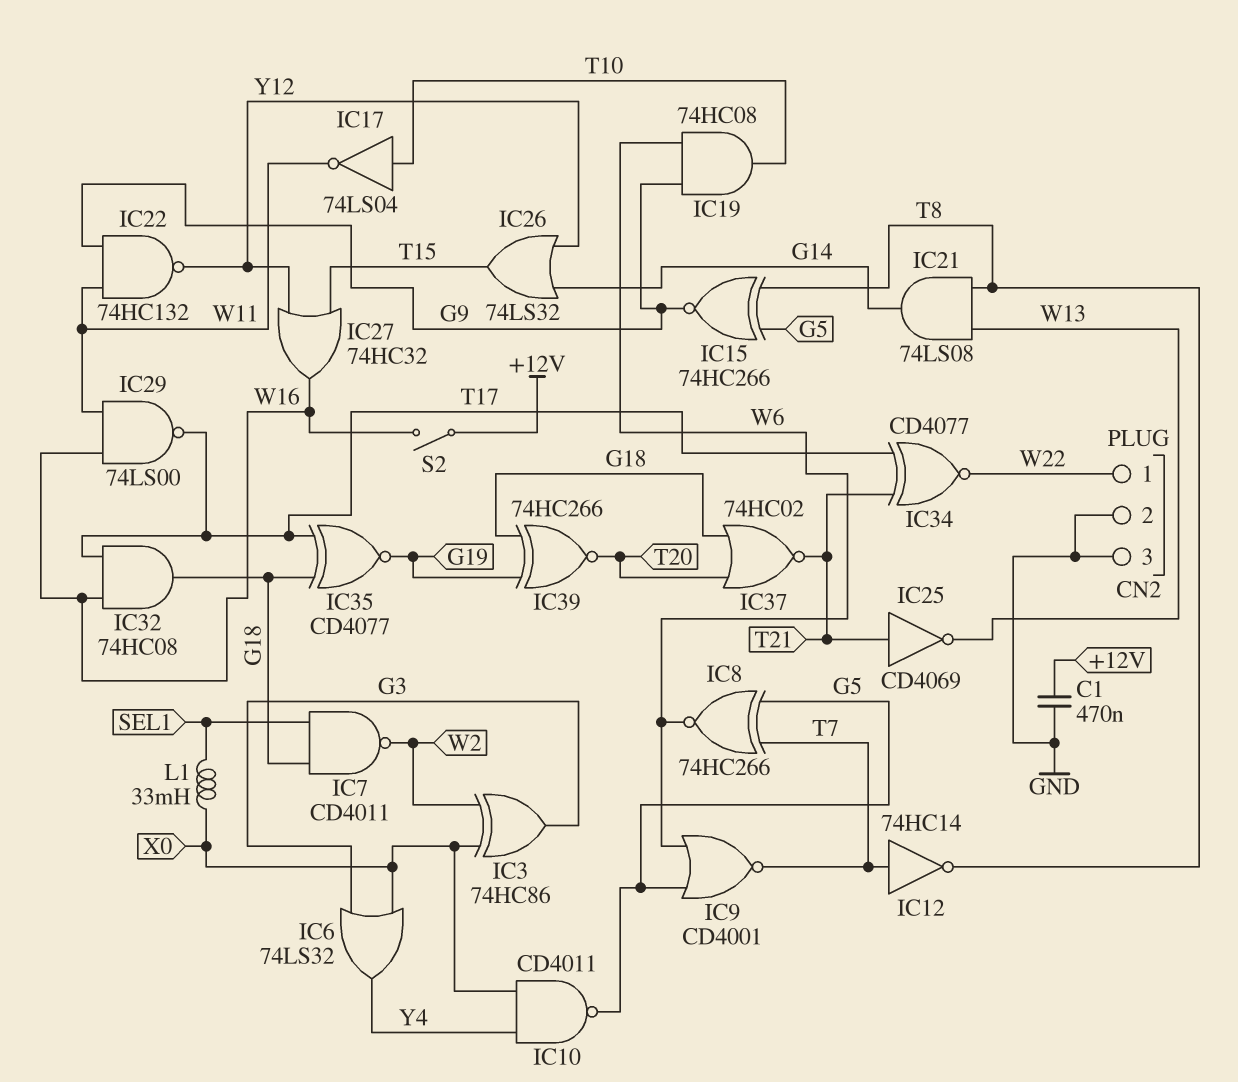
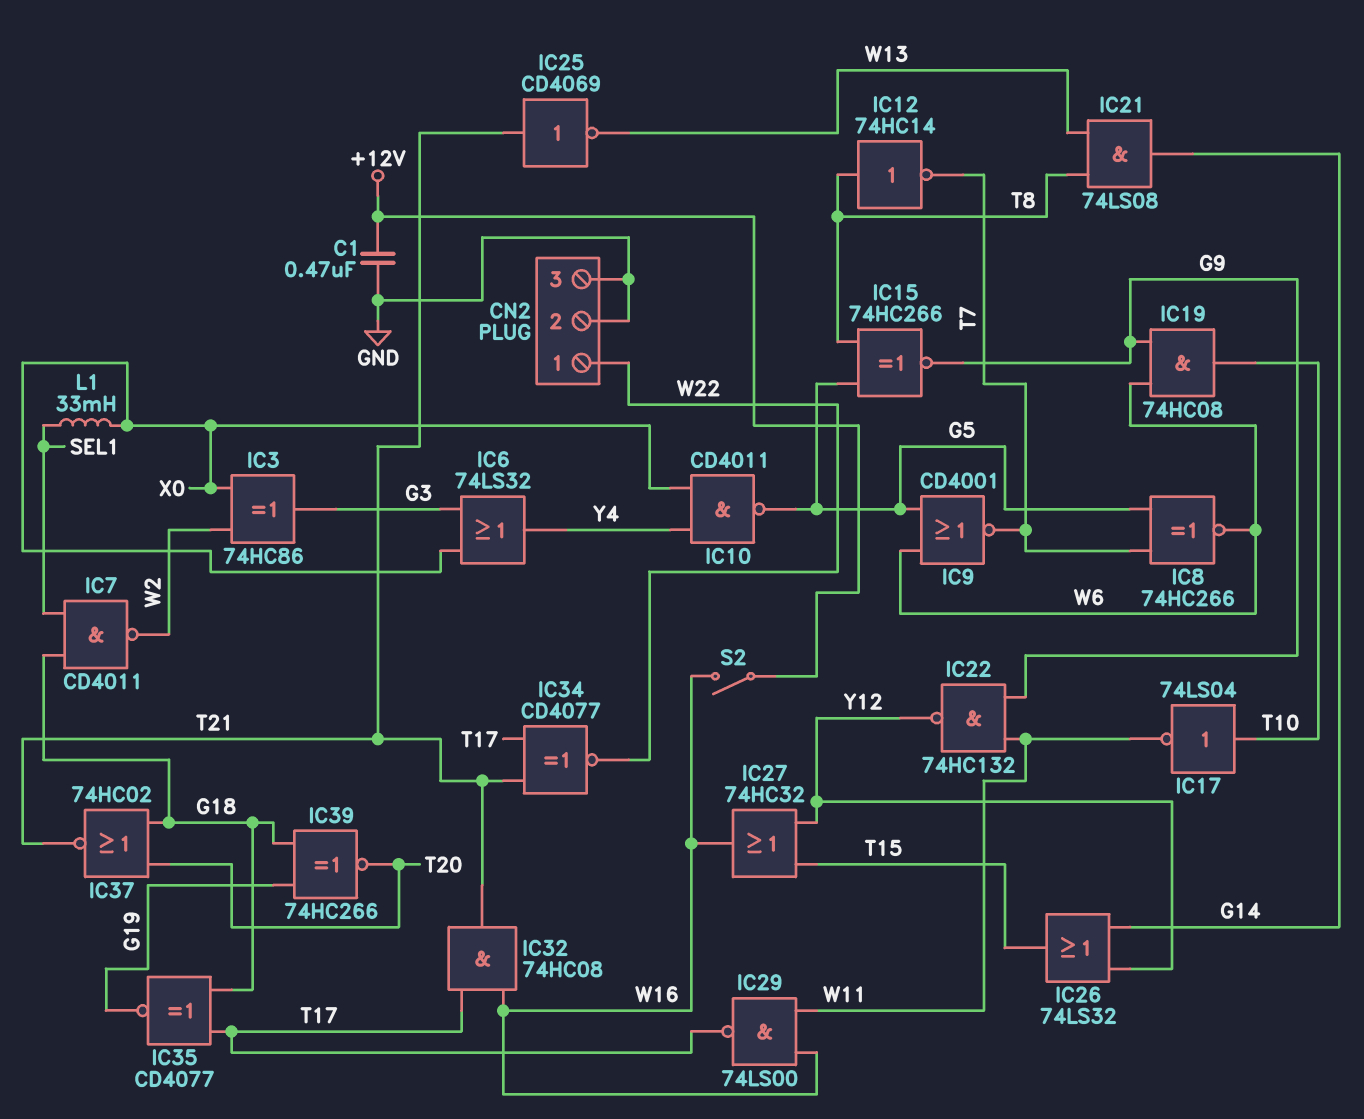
IC12: NOT 74HC14 (in T7, out T8) -> NOT 74HC14 (in T8, out T7)
IC32: AND 74HC08 (in T17, in W16, out G18) -> AND 74HC08 (in T17, in W16, out T21)

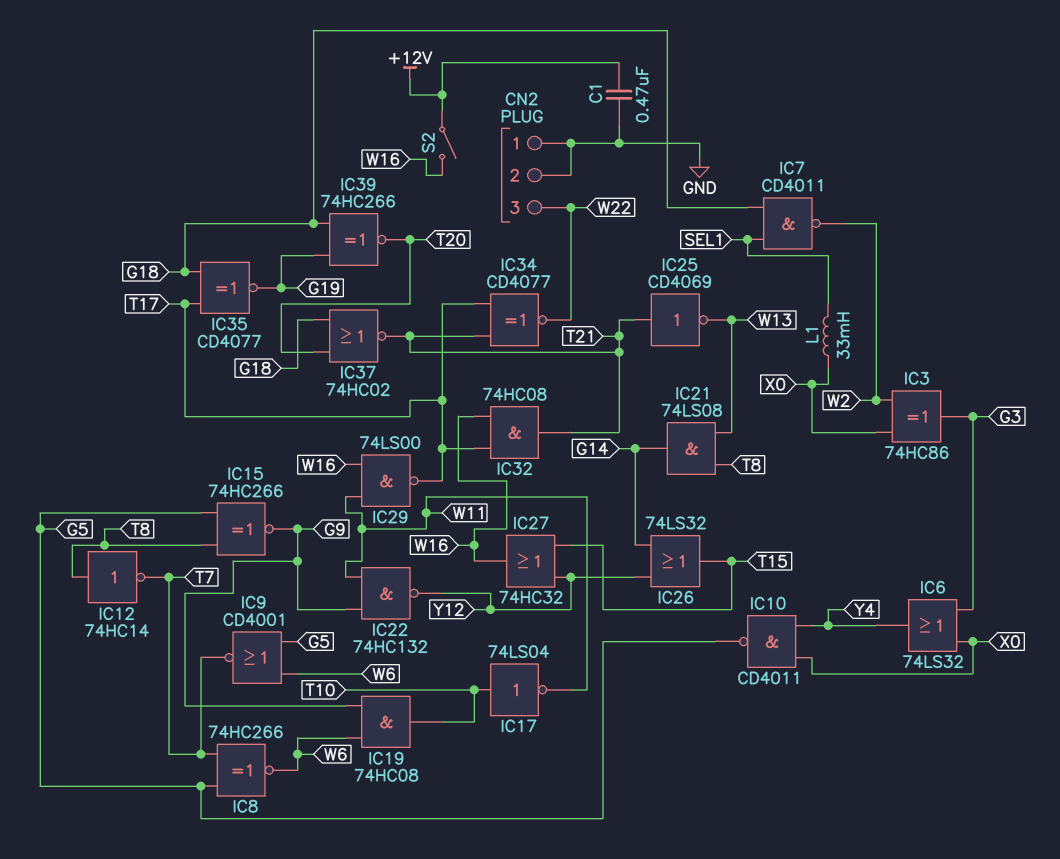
CN2 pin 1: W22 -> GND
CN2 pin 3: GND -> W22

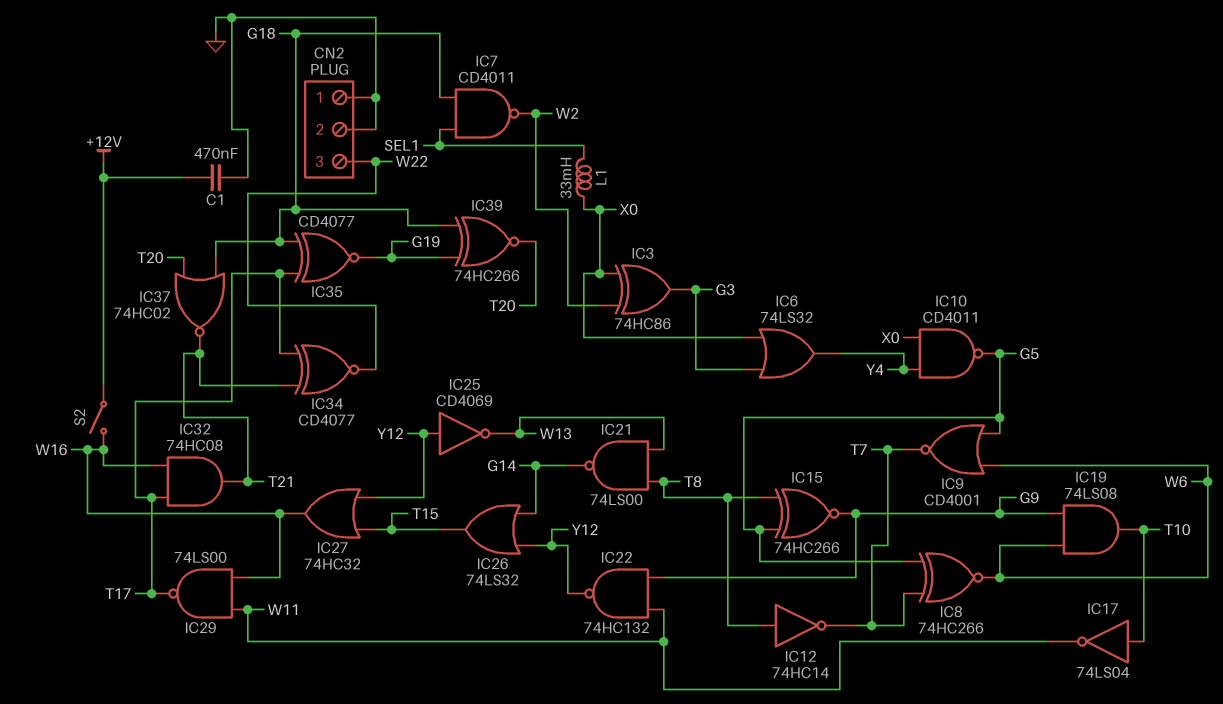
IC19: AND 74HC08 (in G9, in W6, out T10) -> AND 74LS08 (in G9, in W6, out T10)
IC21: AND 74LS08 (in T8, in W13, out G14) -> NAND 74LS00 (in T8, in W13, out G14)
IC25: NOT CD4069 (in T21, out W13) -> NOT CD4069 (in Y12, out W13)

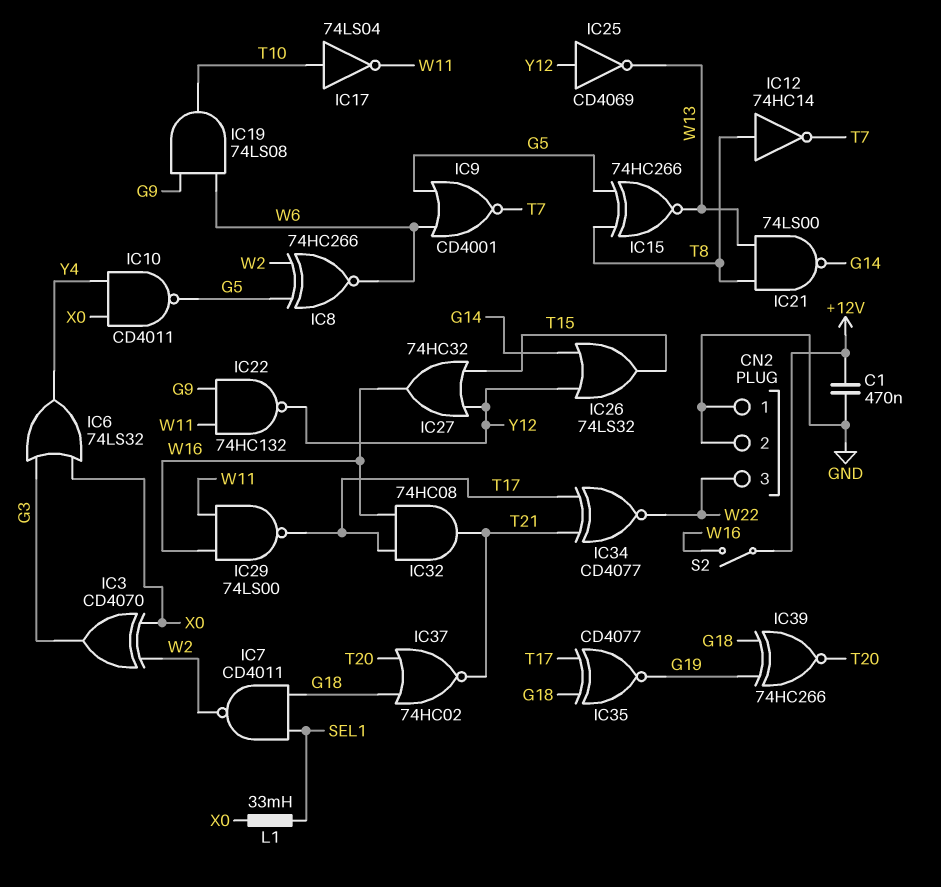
IC3: XOR 74HC86 (in W2, in X0, out G3) -> XOR CD4070 (in W2, in X0, out G3)
IC8: XNOR 74HC266 (in G5, in T7, out W6) -> XNOR 74HC266 (in G5, in W2, out W6)
IC15: XNOR 74HC266 (in G5, in T8, out G9) -> XNOR 74HC266 (in G5, in T8, out W13)

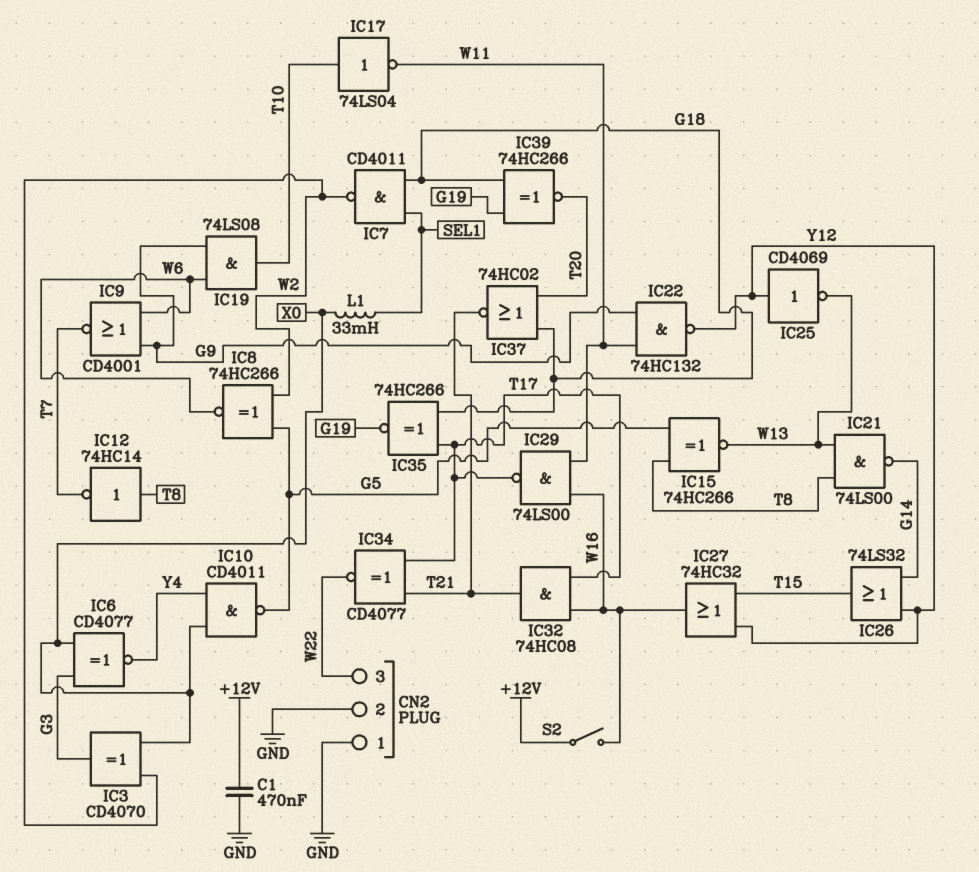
IC6: OR 74LS32 (in G3, in X0, out Y4) -> XNOR CD4077 (in G3, in X0, out Y4)
IC9: NOR CD4001 (in G5, in W6, out T7) -> NOR CD4001 (in G9, in W6, out T7)
IC35: XNOR CD4077 (in G18, in T17, out G19) -> XNOR 74HC266 (in G18, in T17, out G19)

